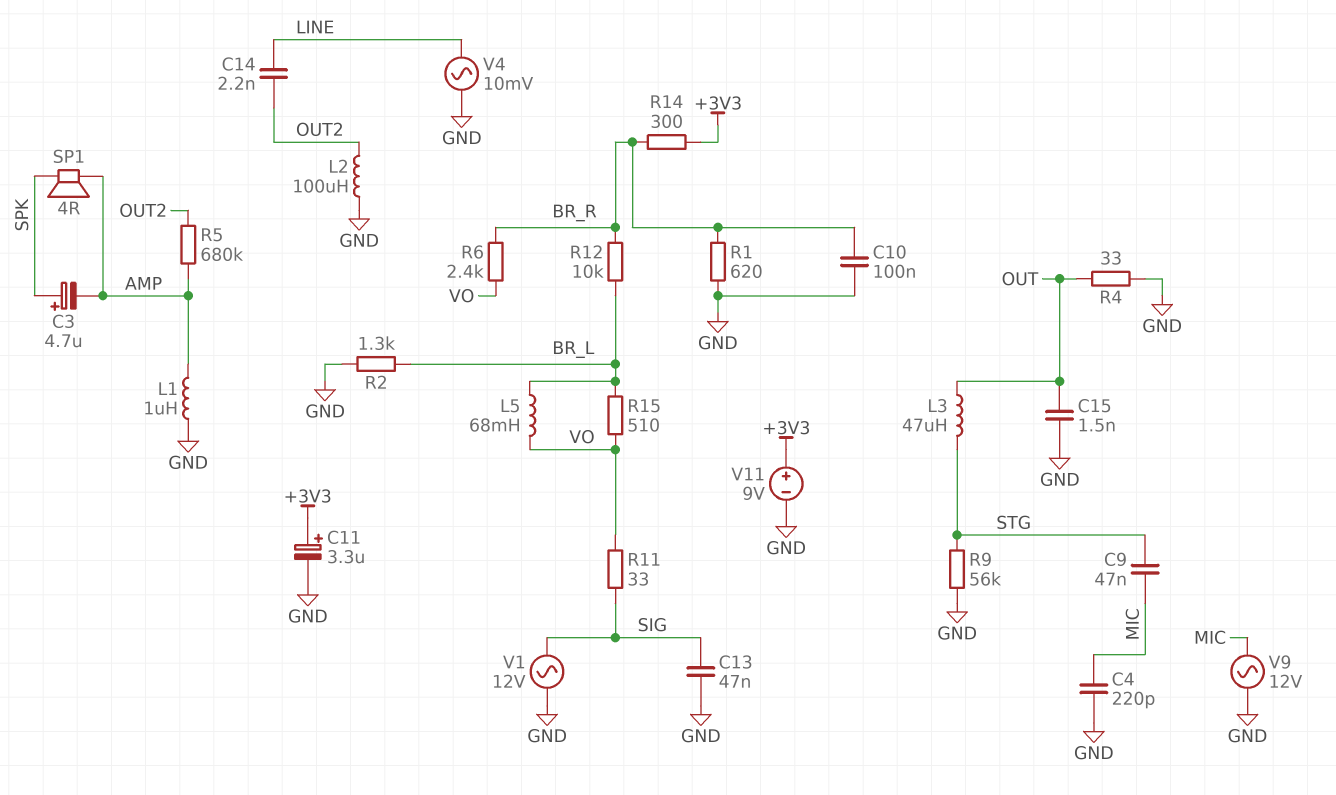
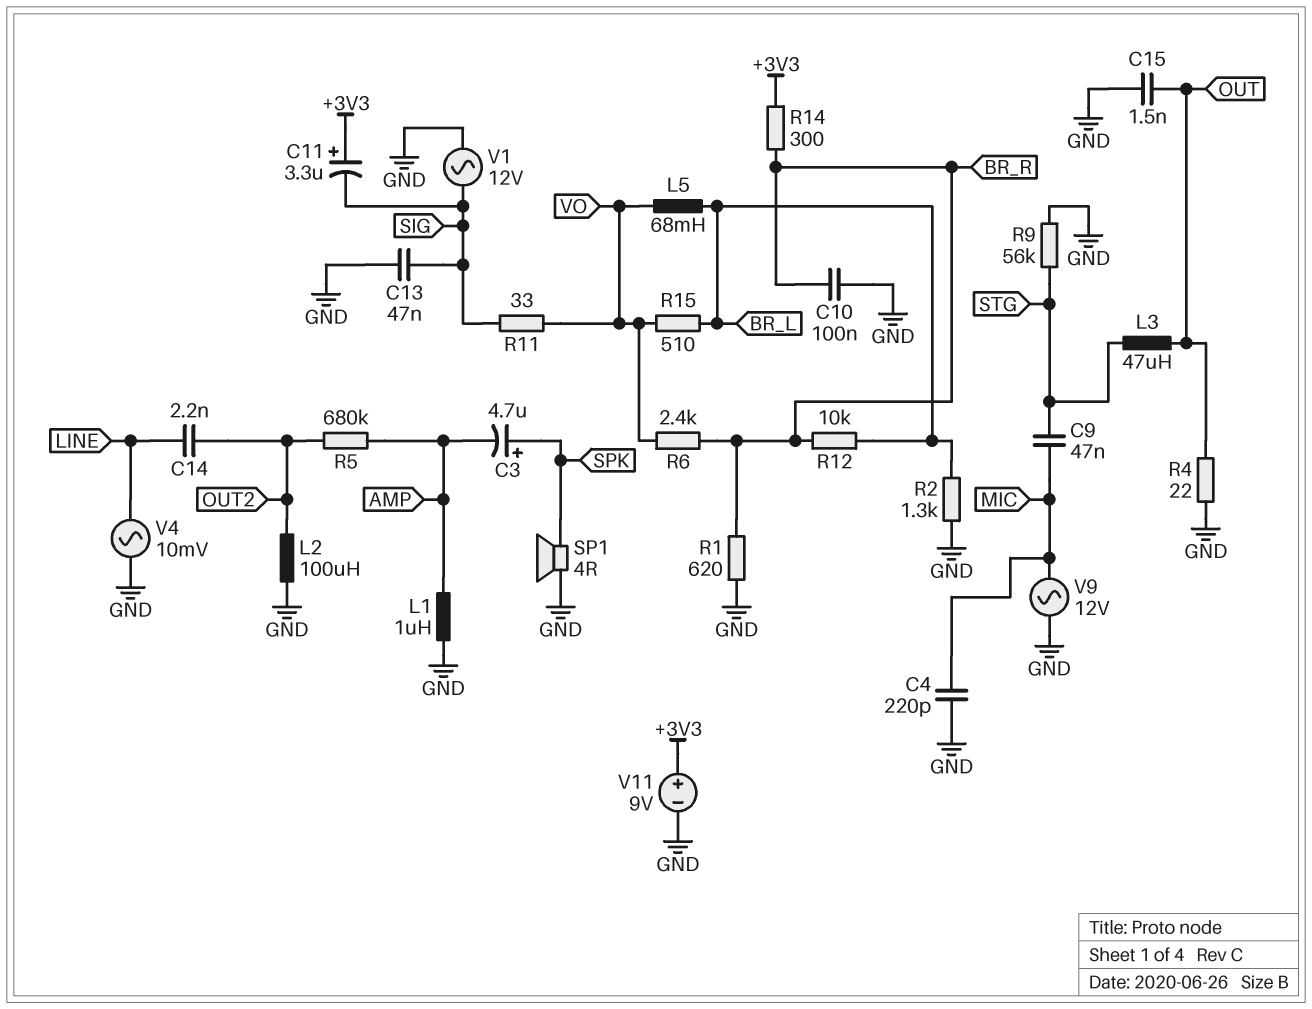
C11: 3.3uF (plus +3V3, minus GND) -> 3.3uF (plus +3V3, minus SIG)
R4: 33 (GND, OUT) -> 22 (GND, OUT)
SP1: speaker 4R (AMP, SPK) -> speaker 4R (GND, SPK)

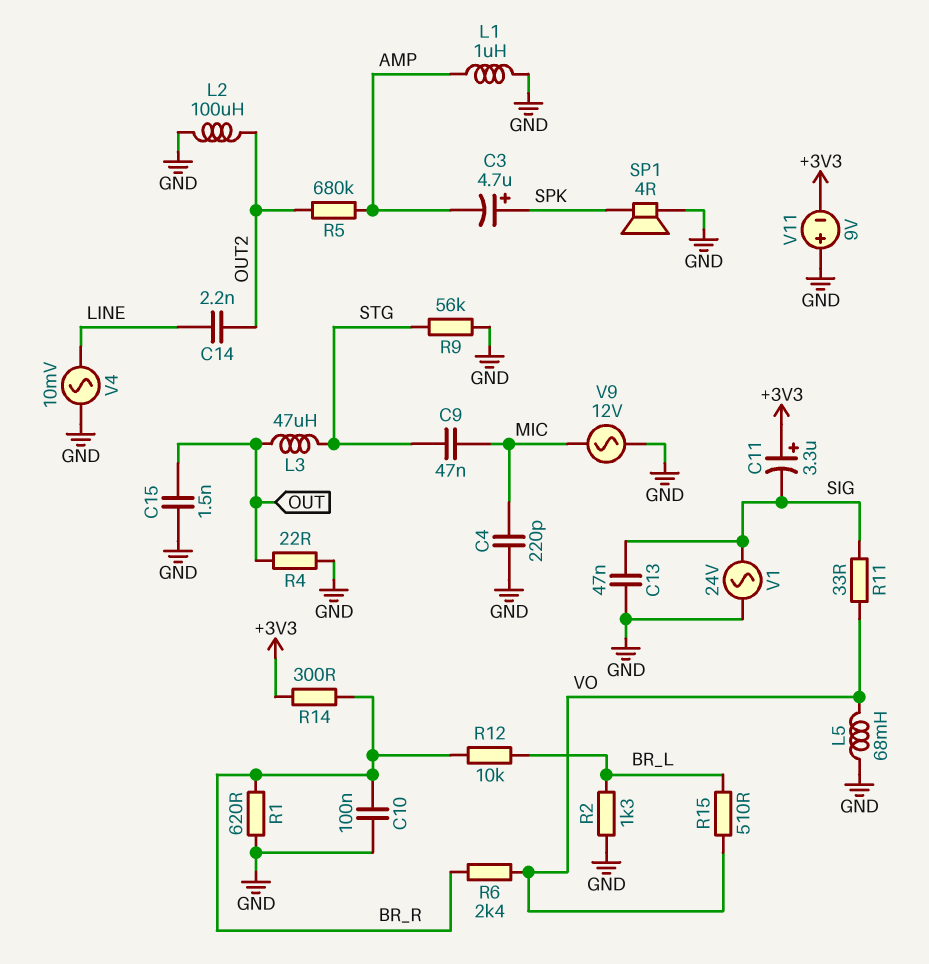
L5: 68mH (BR_L, VO) -> 68mH (GND, VO)
V1: AC 12V (GND, SIG) -> AC 24V (GND, SIG)
V11: 9V (plus +3V3, minus GND) -> 9V (plus GND, minus +3V3)

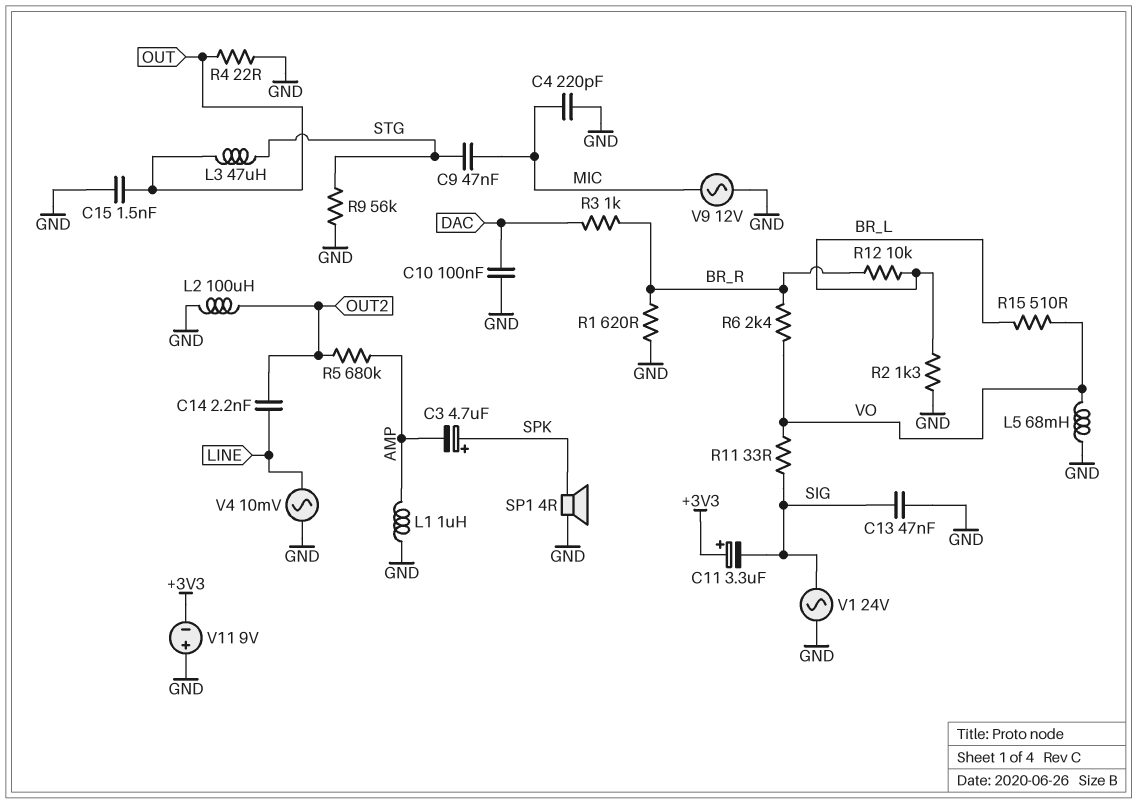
C10: 100nF (BR_R, GND) -> 100nF (DAC, GND)
R3: none -> 1k (BR_R, DAC)
R14: 300 (+3V3, BR_R) -> none

